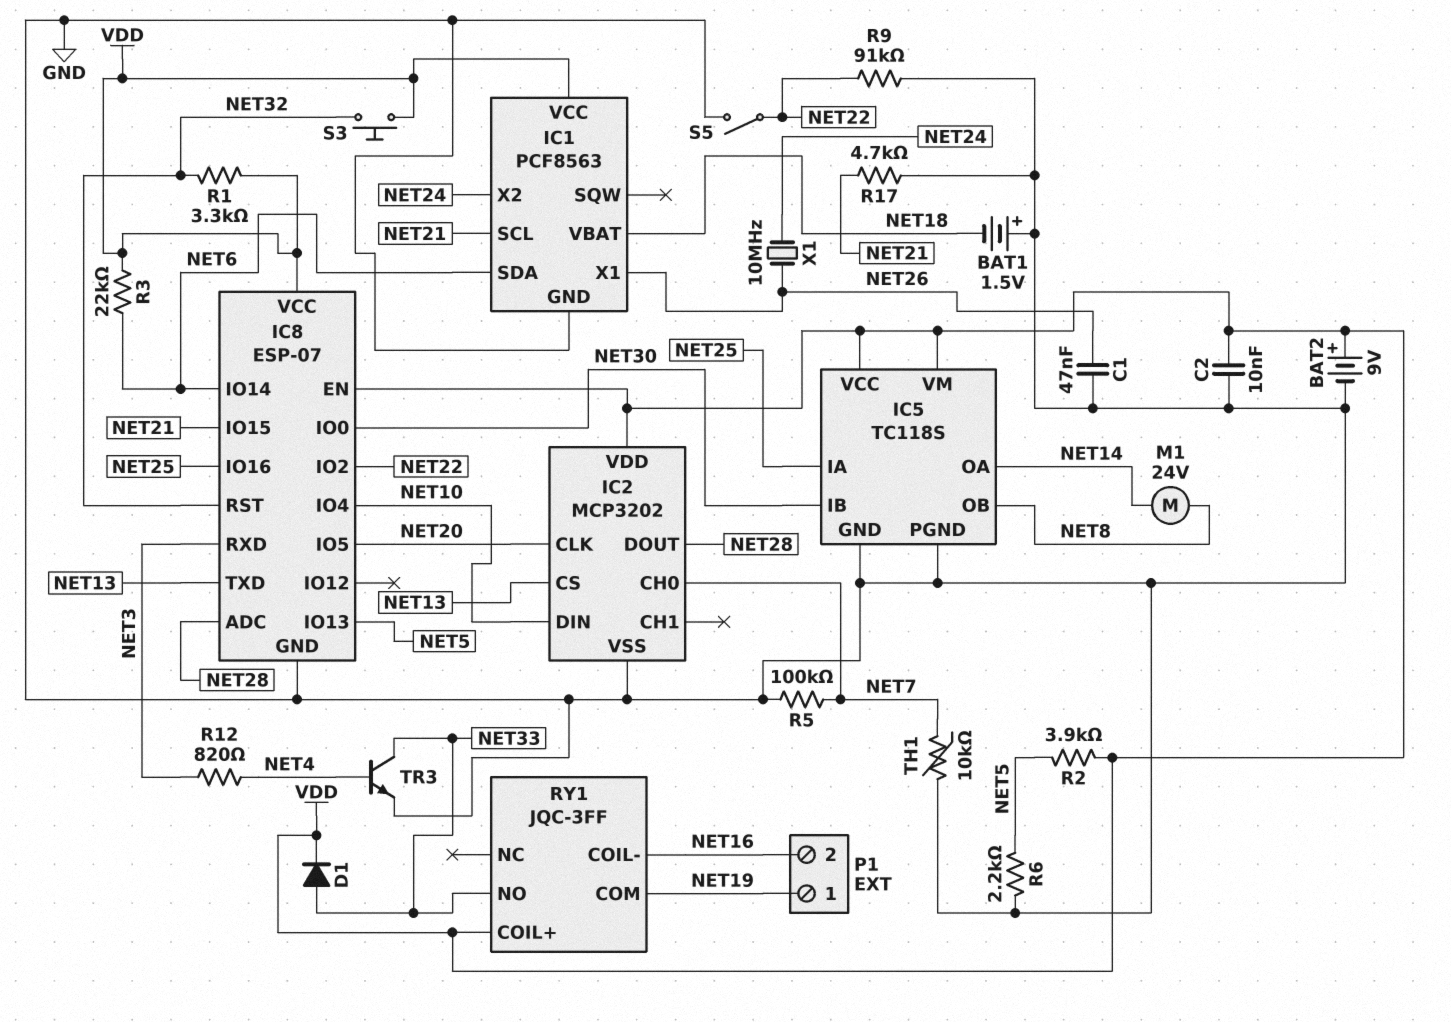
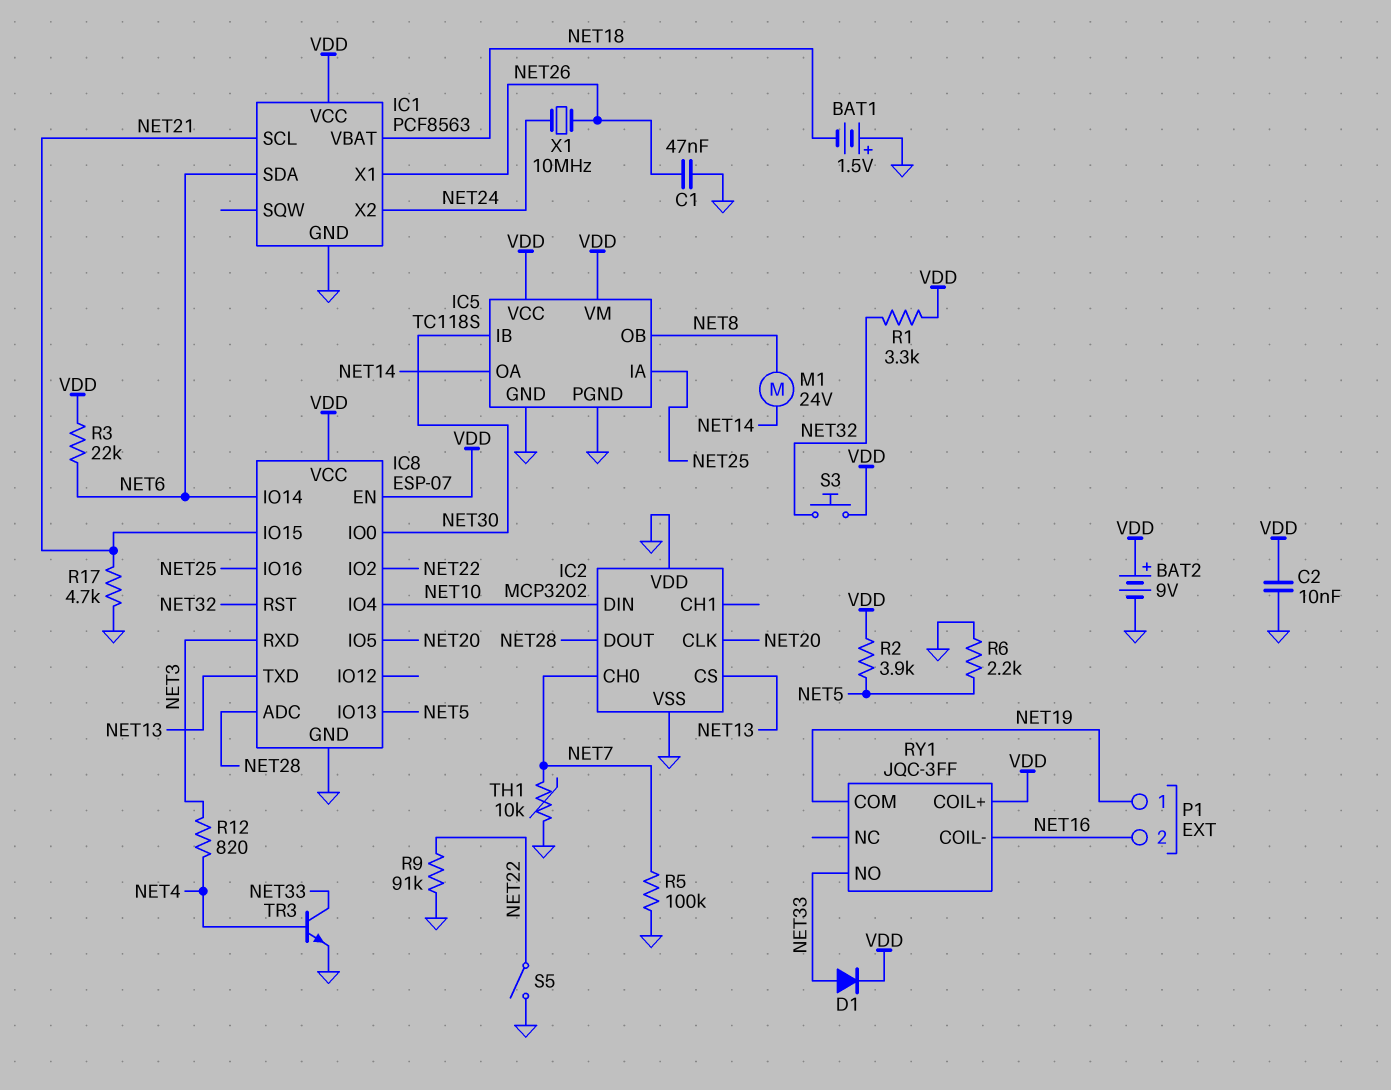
IC2 pin VDD: VDD -> GND

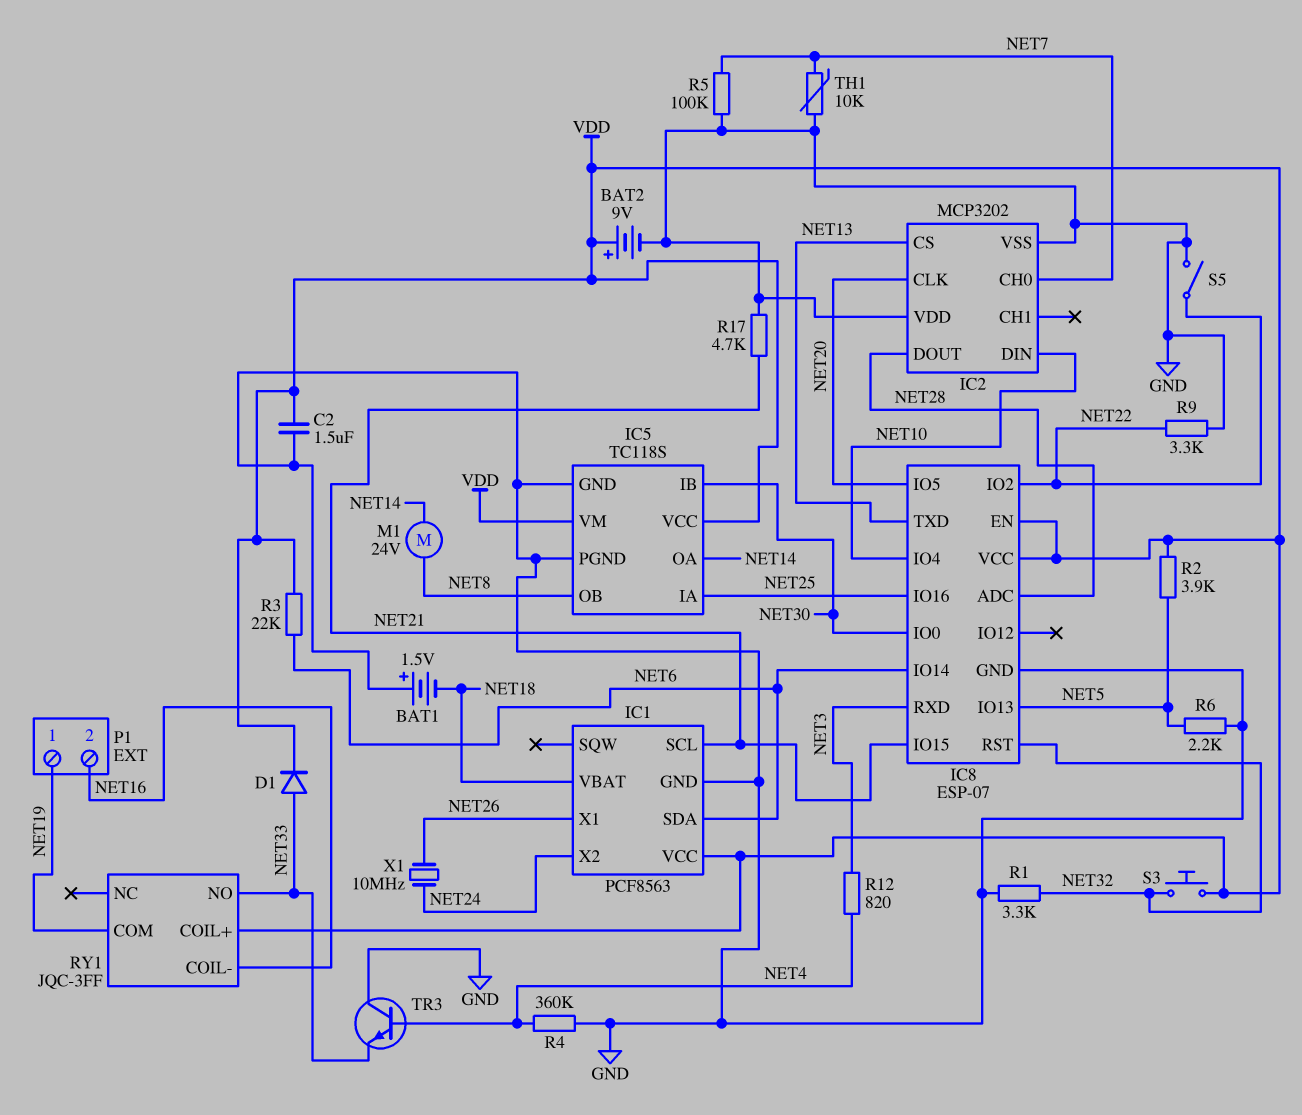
C1: 47nF (GND, NET26) -> none
C2: 10nF (GND, VDD) -> 1.5uF (GND, VDD)
R1: 3.3k (NET32, VDD) -> 3.3k (GND, NET32)
R4: none -> 360k (GND, NET4)
R9: 91k (GND, NET22) -> 3.3k (GND, NET22)
TR3: NPN (B NET4, C NET33, E GND) -> NPN (B NET4, C GND, E NET33)

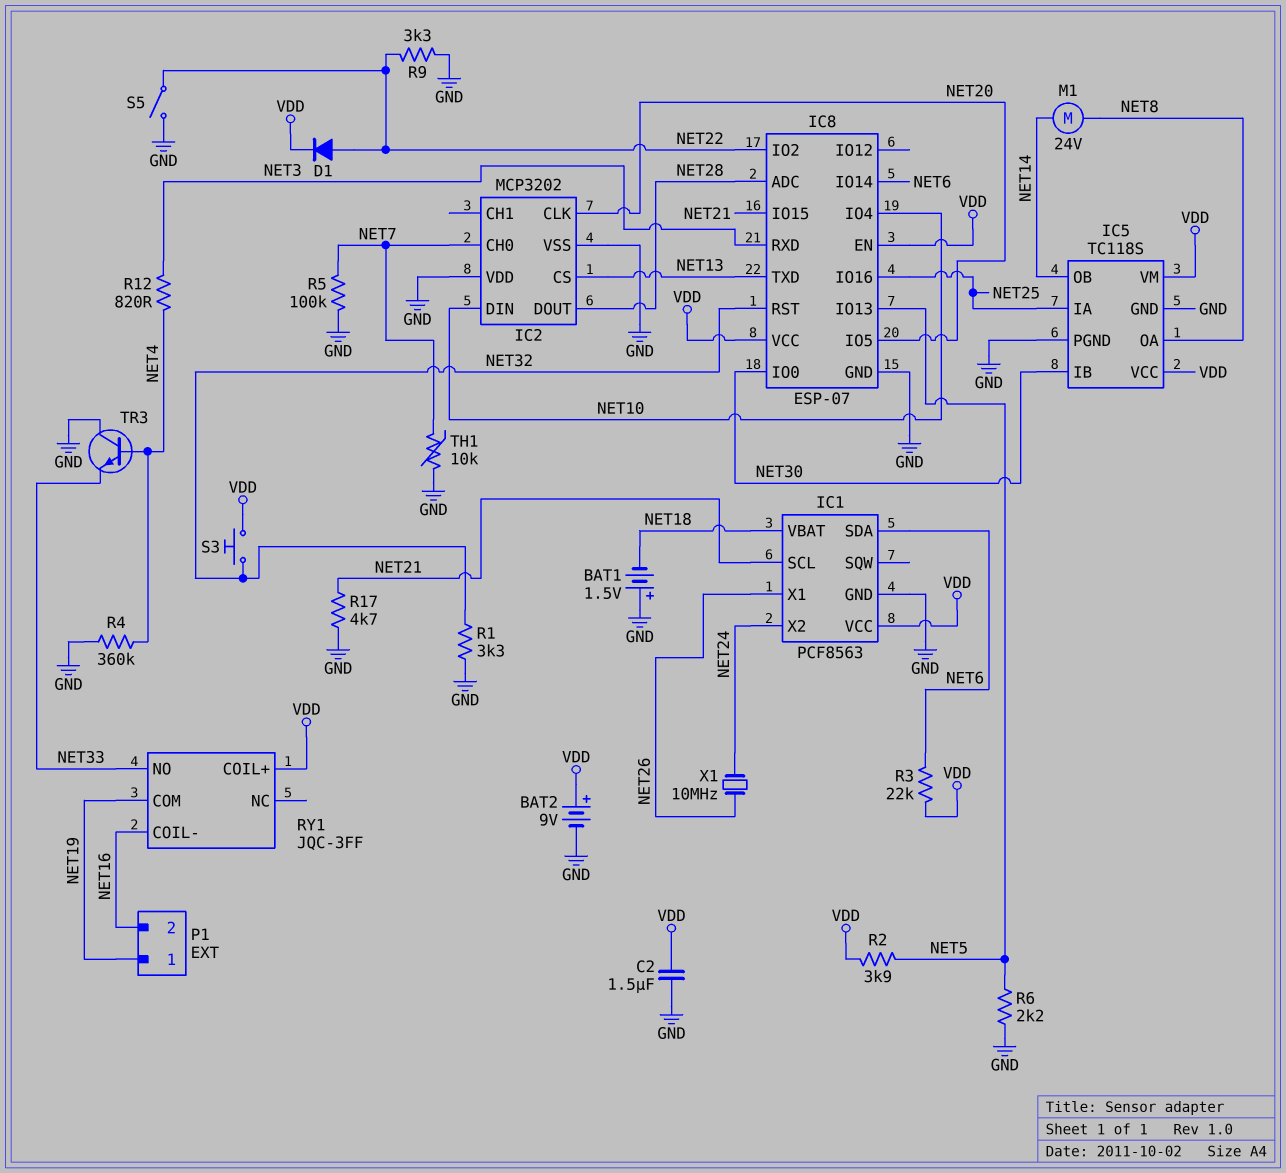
D1: diode (A NET33, K VDD) -> diode (A NET22, K VDD)
IC5 pin OA: NET14 -> NET8
IC5 pin OB: NET8 -> NET14

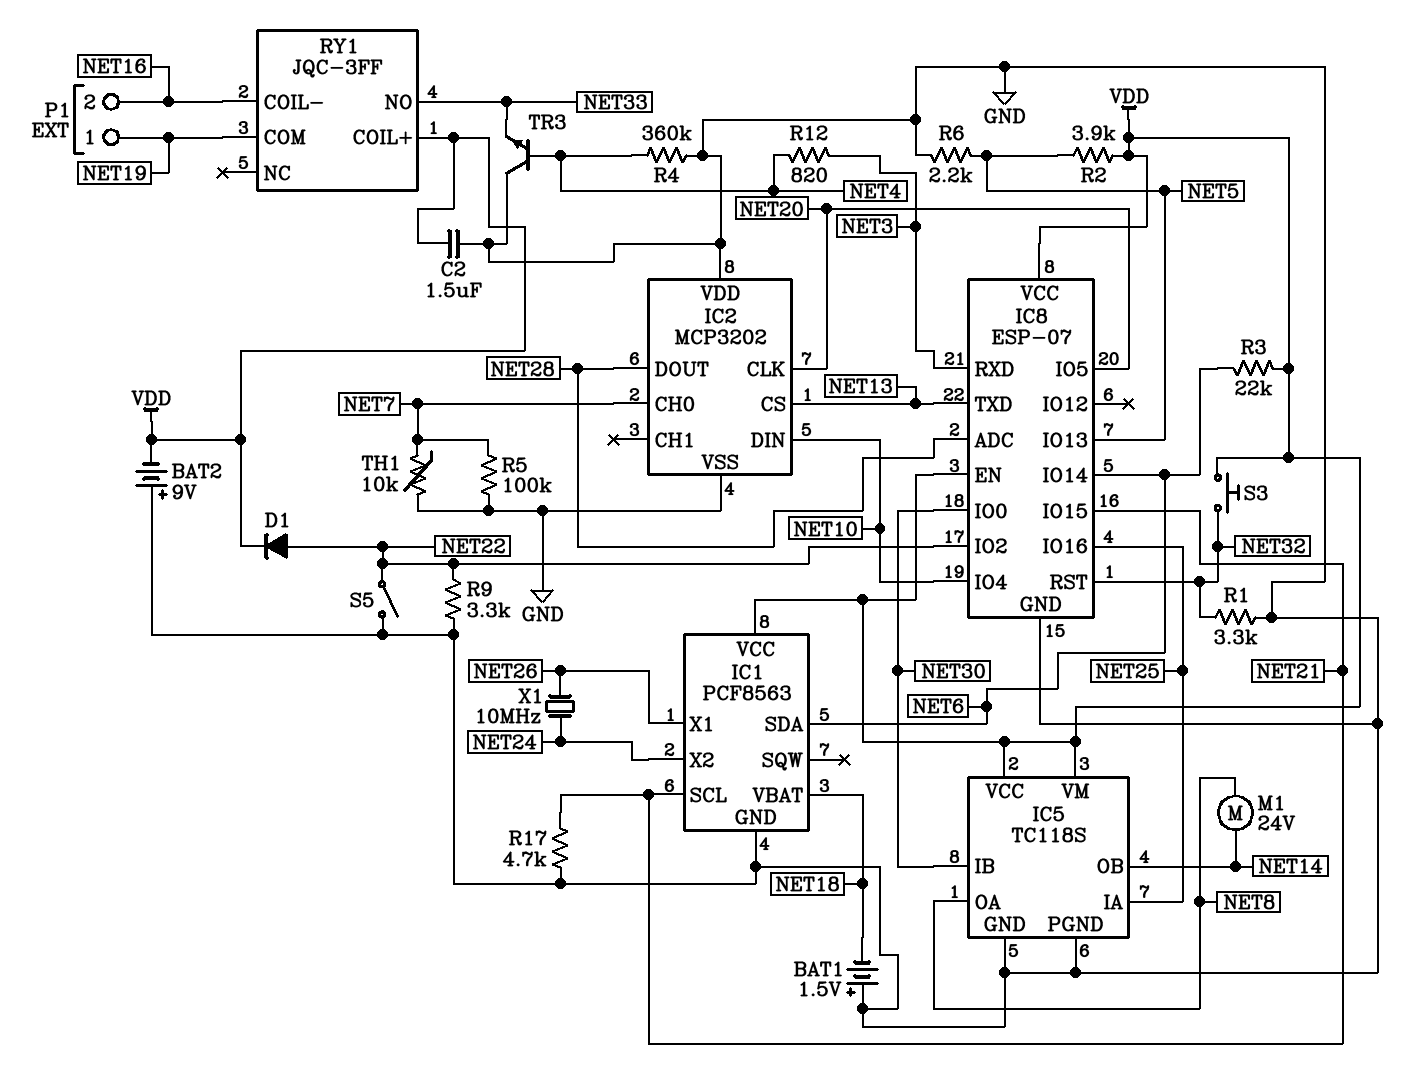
BAT2: 9V (plus VDD, minus GND) -> 9V (plus GND, minus VDD)

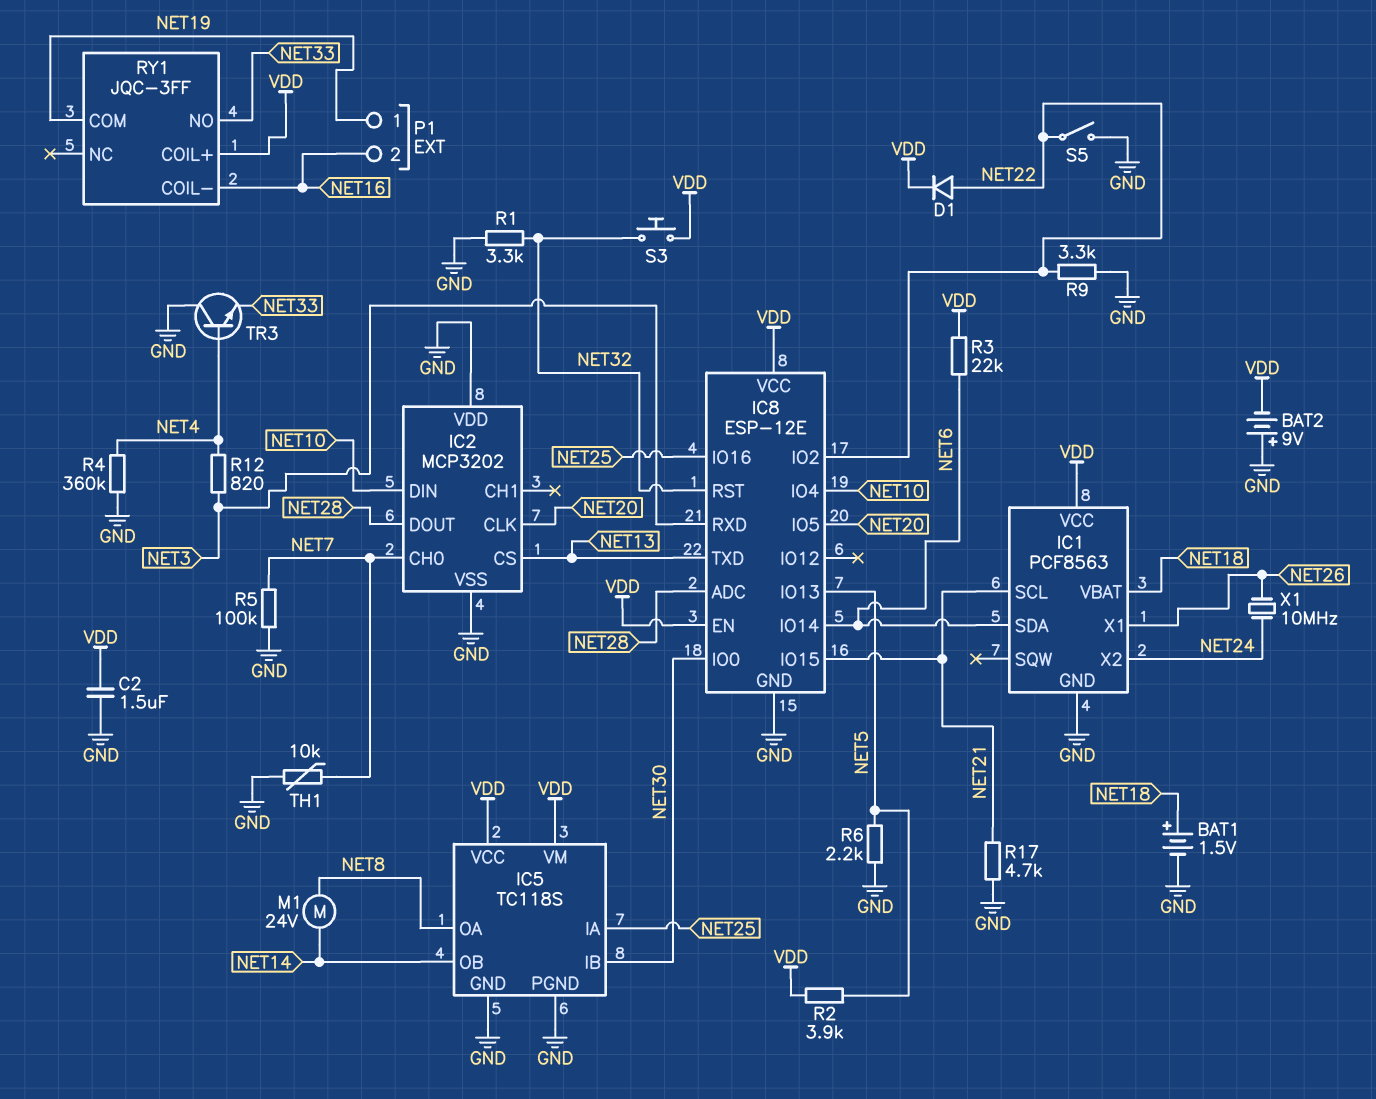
BAT1: 1.5V (plus GND, minus NET18) -> 1.5V (plus NET18, minus GND)
IC8: ESP-07 -> ESP-12E

